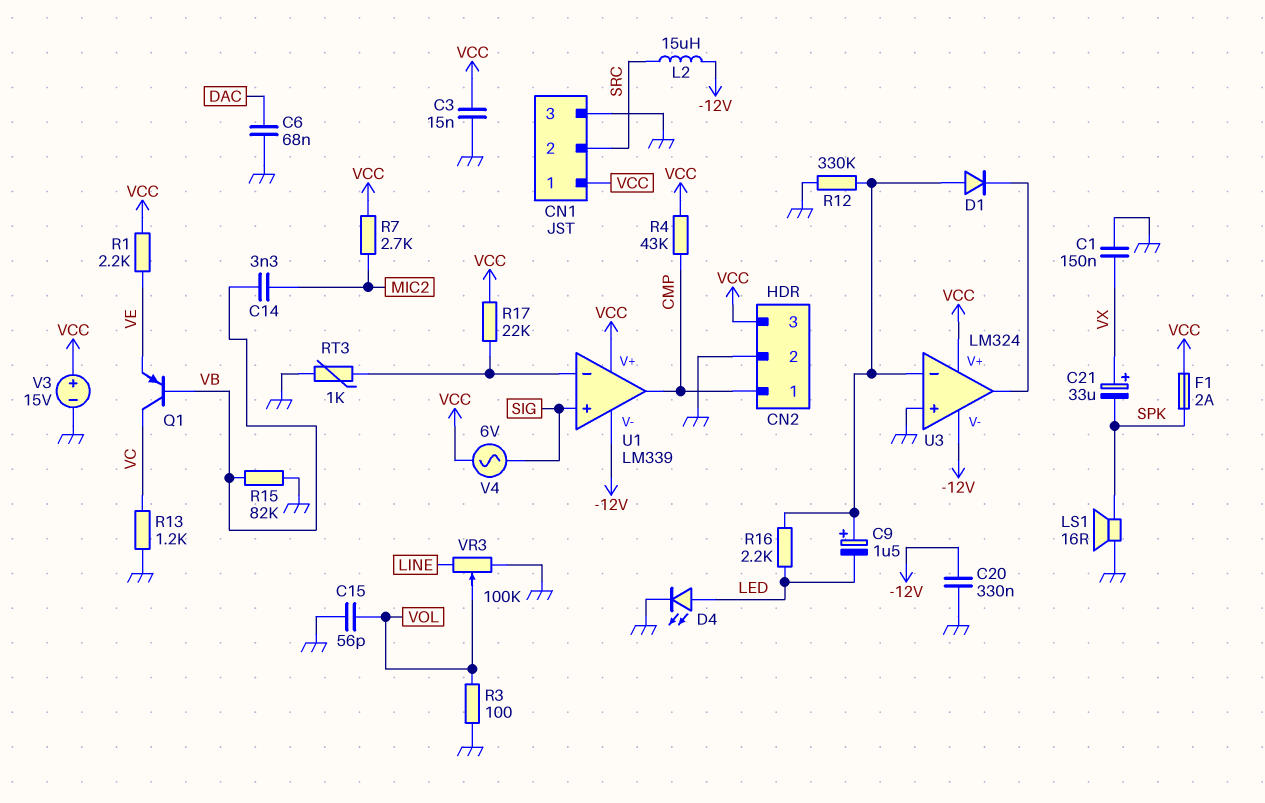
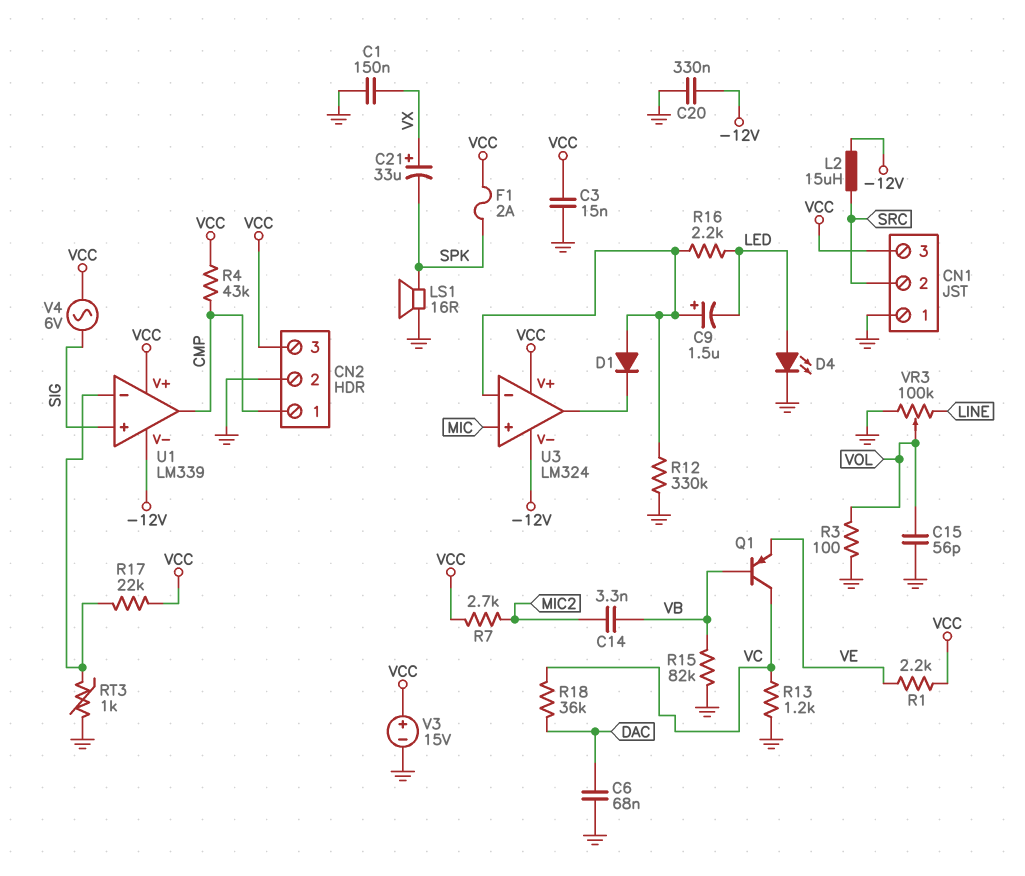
CN1 pin 1: VCC -> GND
CN1 pin 3: GND -> VCC
R18: none -> 36k (DAC, VC)
U3 pin in+: GND -> MIC

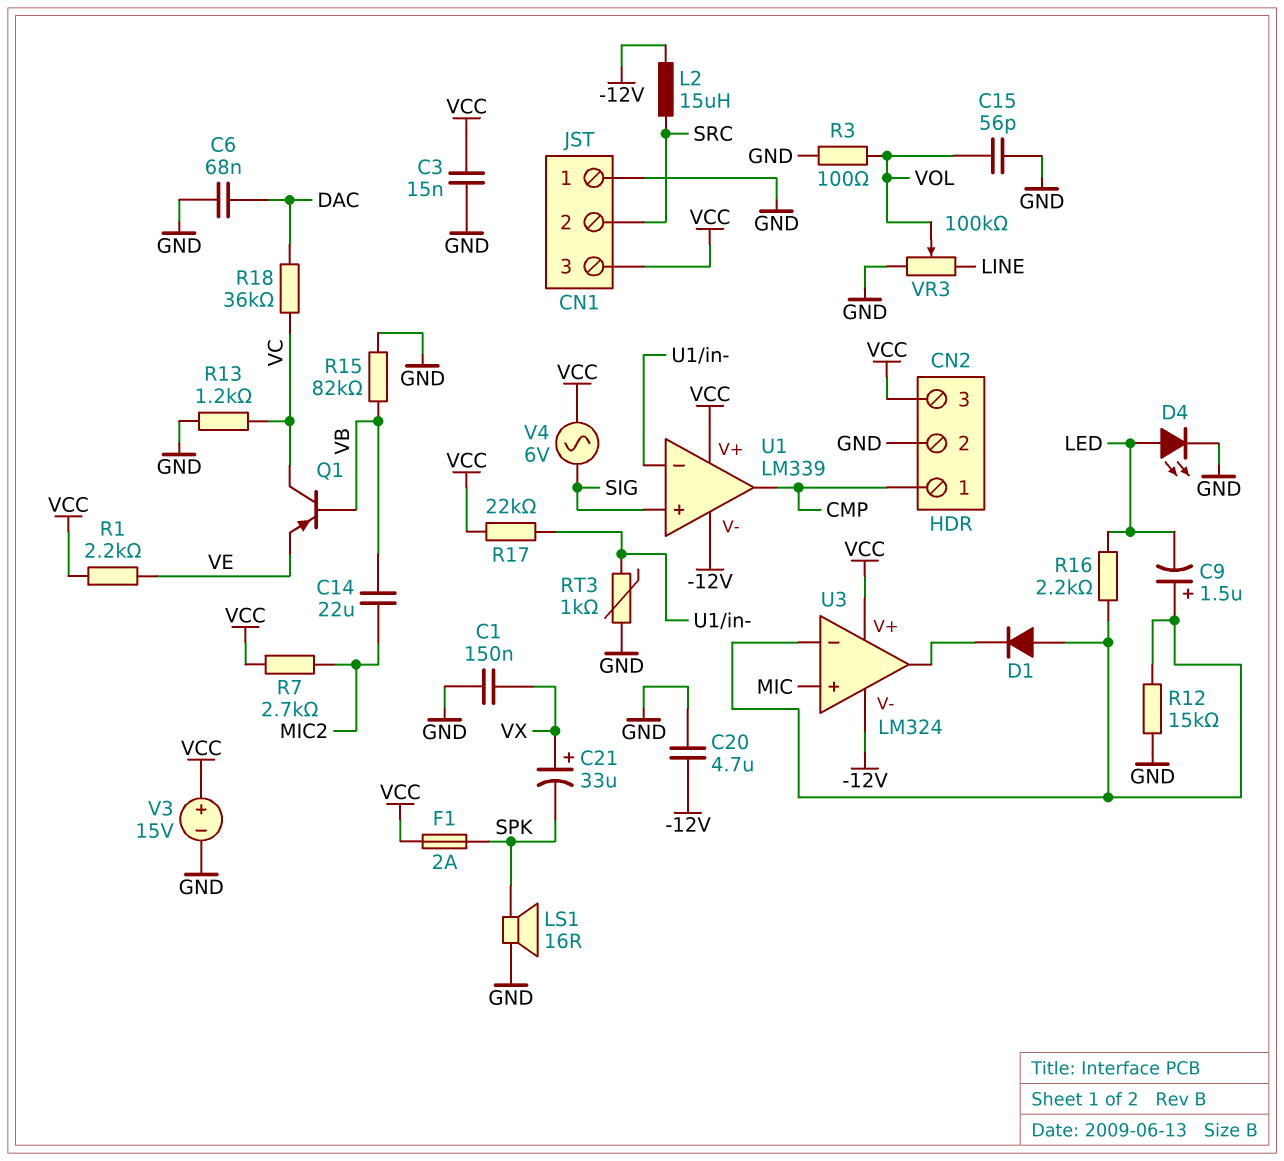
C14: 3.3nF (MIC2, VB) -> 22uF (MIC2, VB)
C20: 330nF (-12V, GND) -> 4.7uF (-12V, GND)
R4: 43k (CMP, VCC) -> none
R12: 330k (GND, U3/in-) -> 15k (GND, U3/in-)

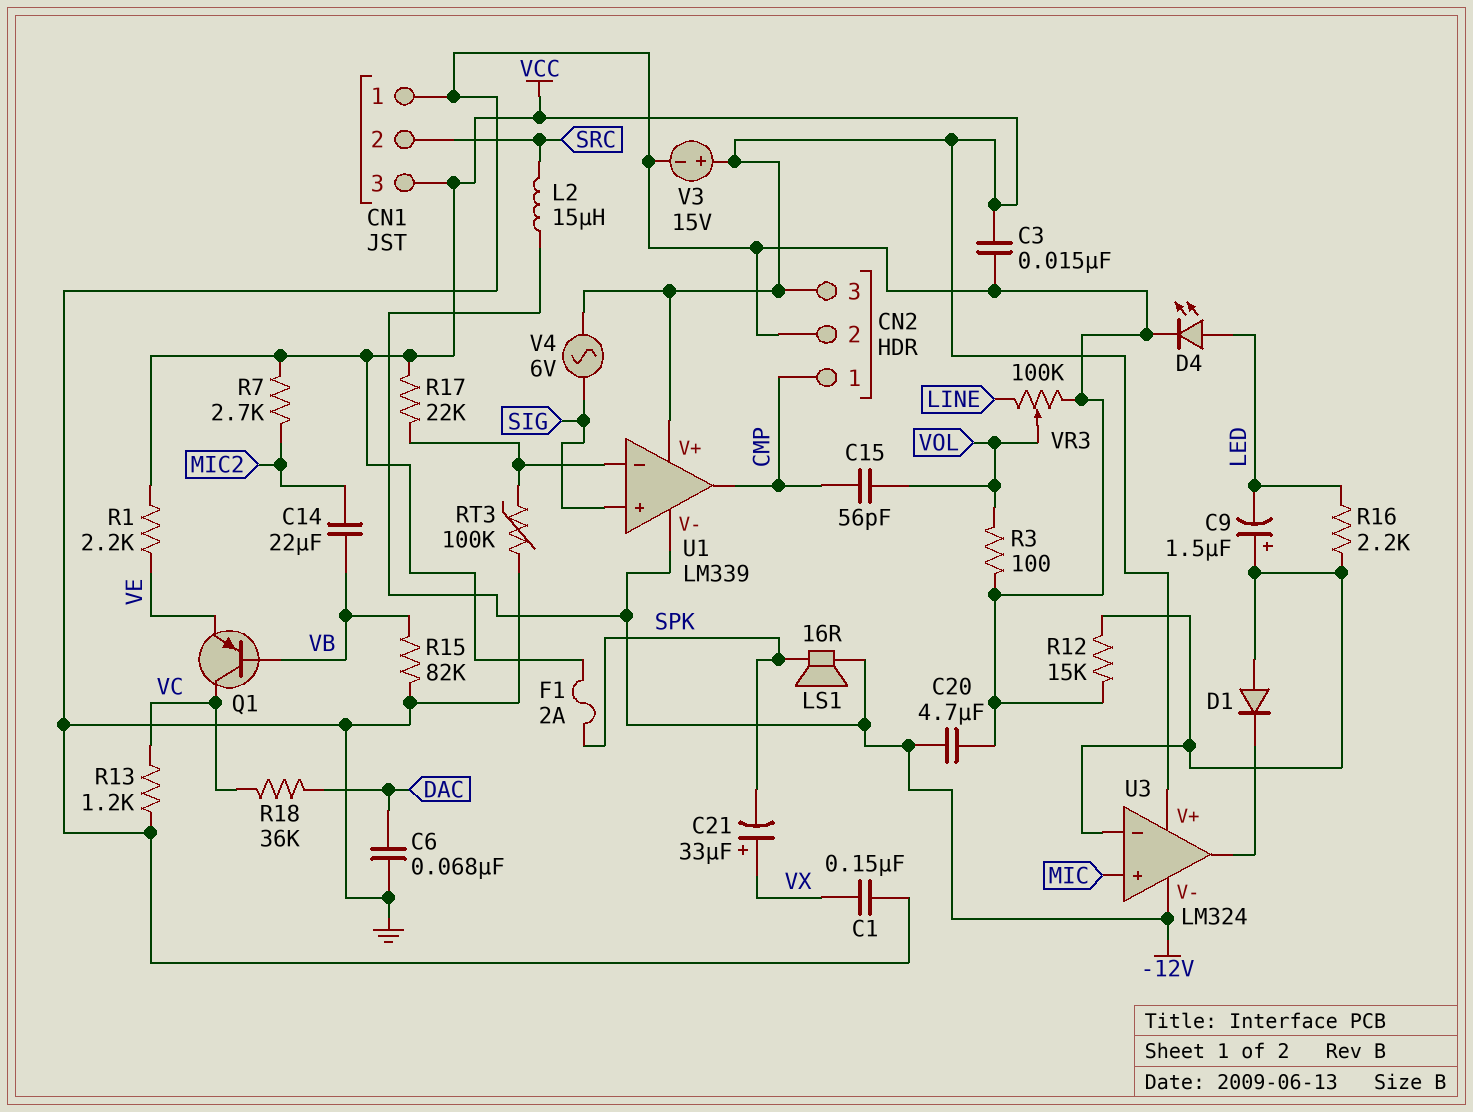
C15: 56pF (GND, VOL) -> 56pF (CMP, VOL)
LS1: speaker 16R (GND, SPK) -> speaker 16R (-12V, SPK)
RT3: 1k (GND, U1/in-) -> 100k (GND, U1/in-)

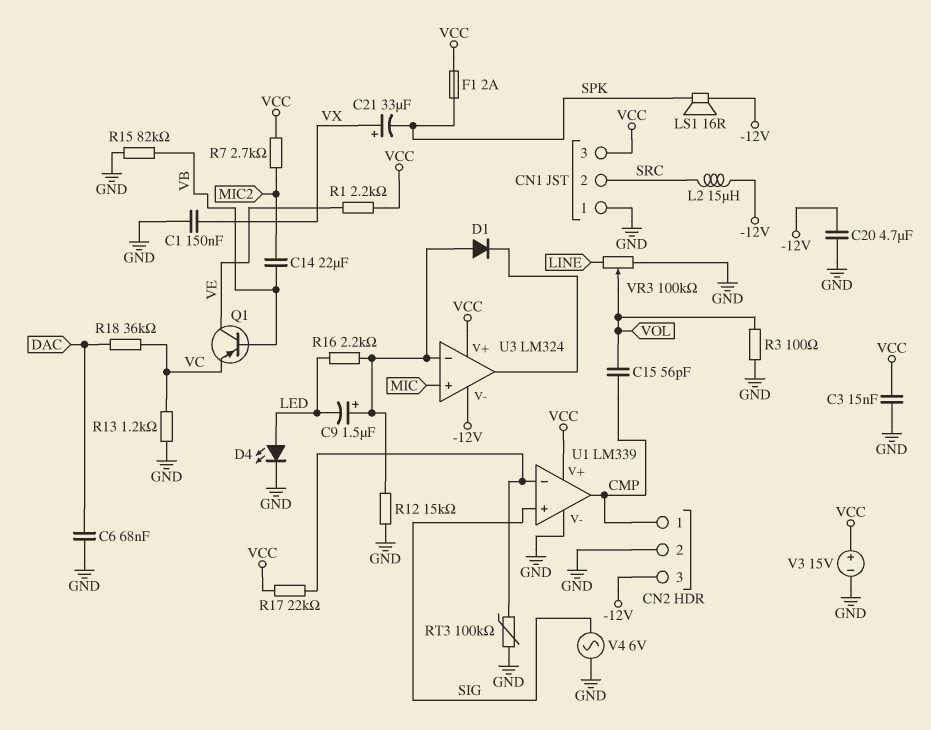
CN2 pin 3: VCC -> -12V
Q1: PNP (B VB, C VC, E VE) -> PNP (B VB, C VE, E VC)
U1 pin V-: -12V -> GND
V4: AC 6V (SIG, VCC) -> AC 6V (GND, SIG)

